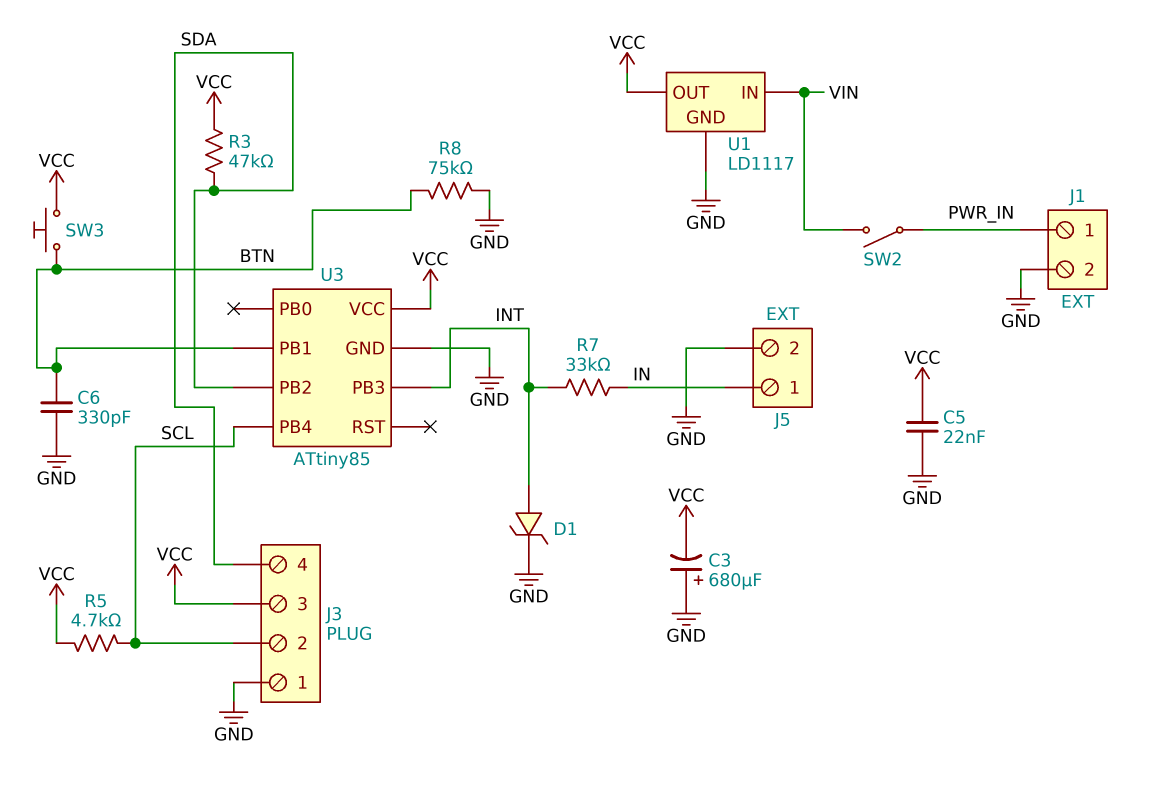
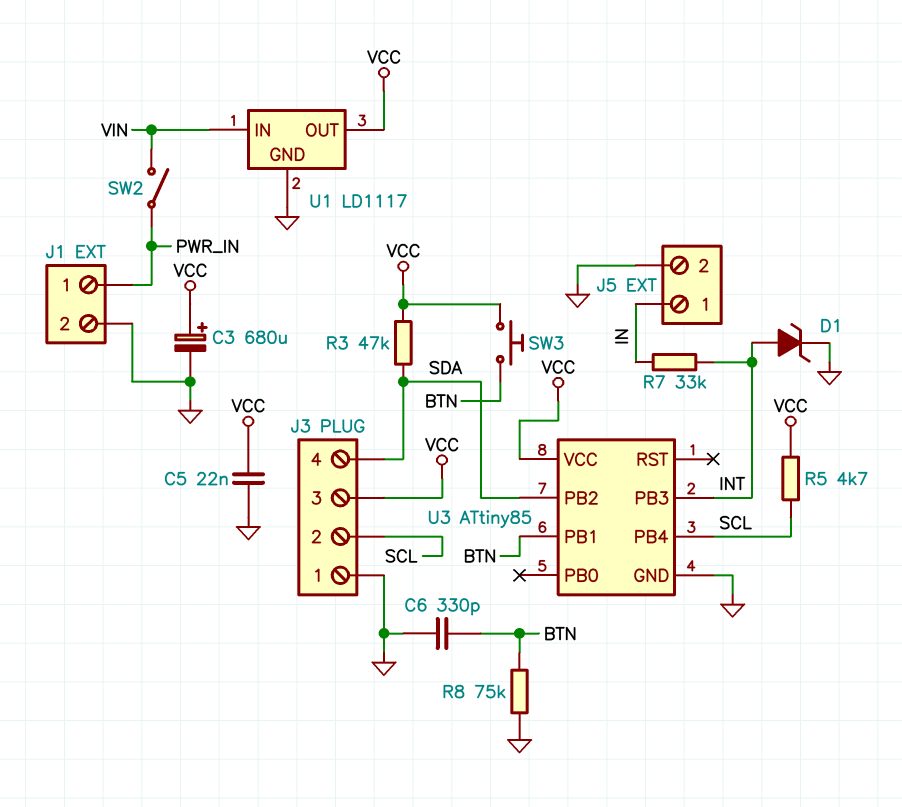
C3: 680uF (plus GND, minus VCC) -> 680uF (plus VCC, minus GND)

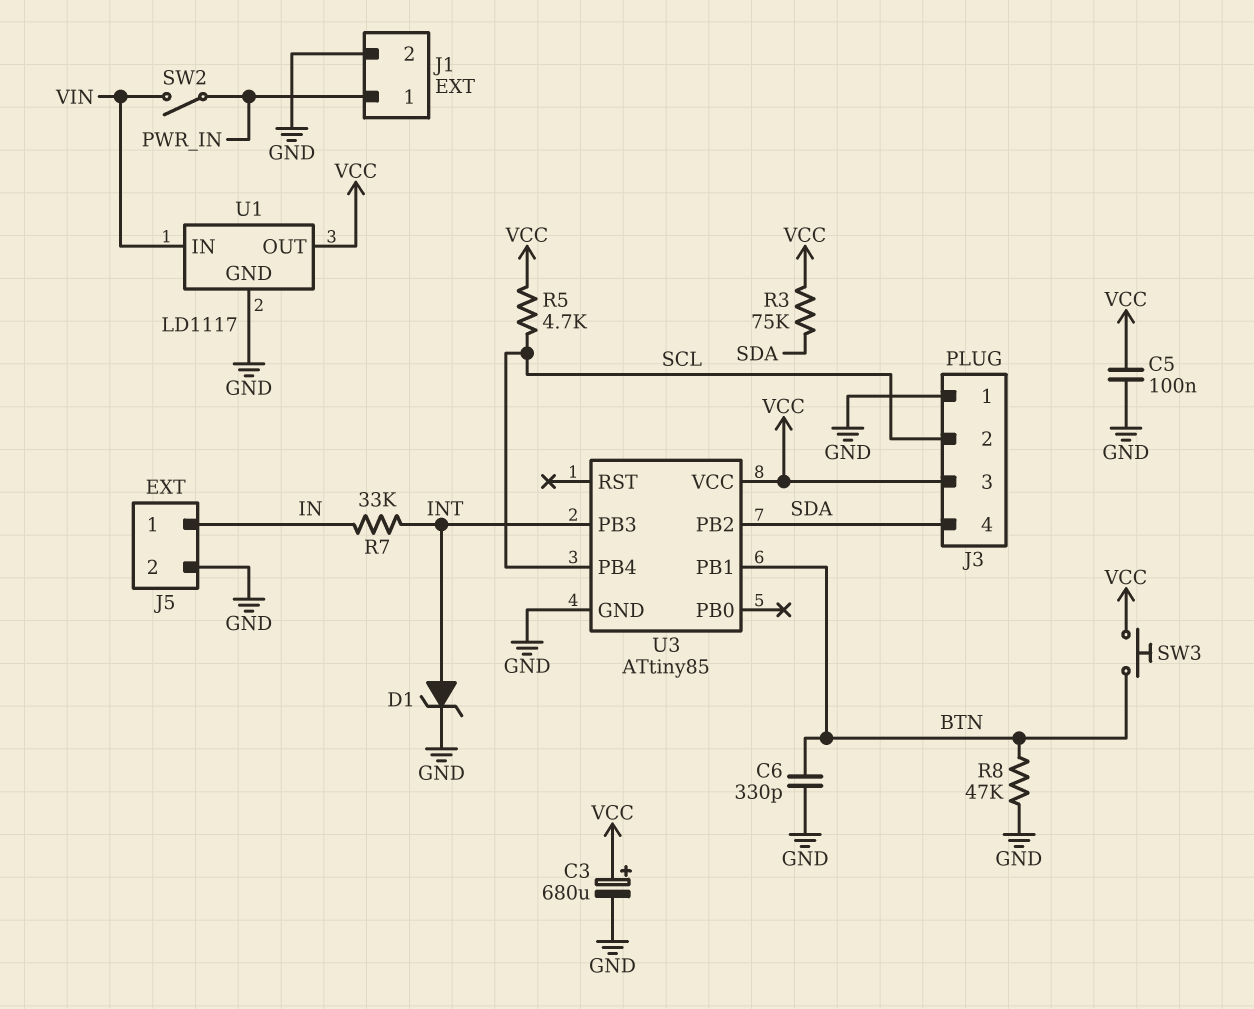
C5: 22nF (GND, VCC) -> 100nF (GND, VCC)
R3: 47k (SDA, VCC) -> 75k (SDA, VCC)
R8: 75k (BTN, GND) -> 47k (BTN, GND)

